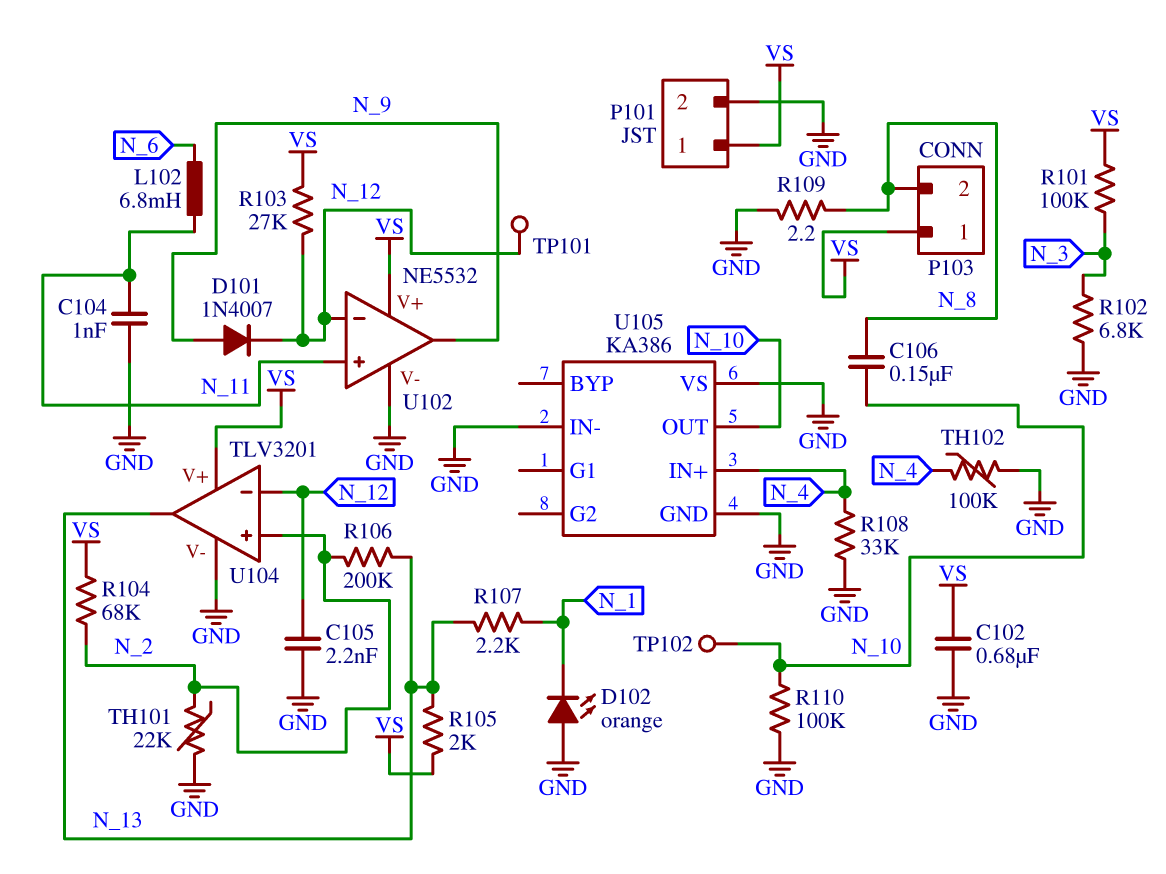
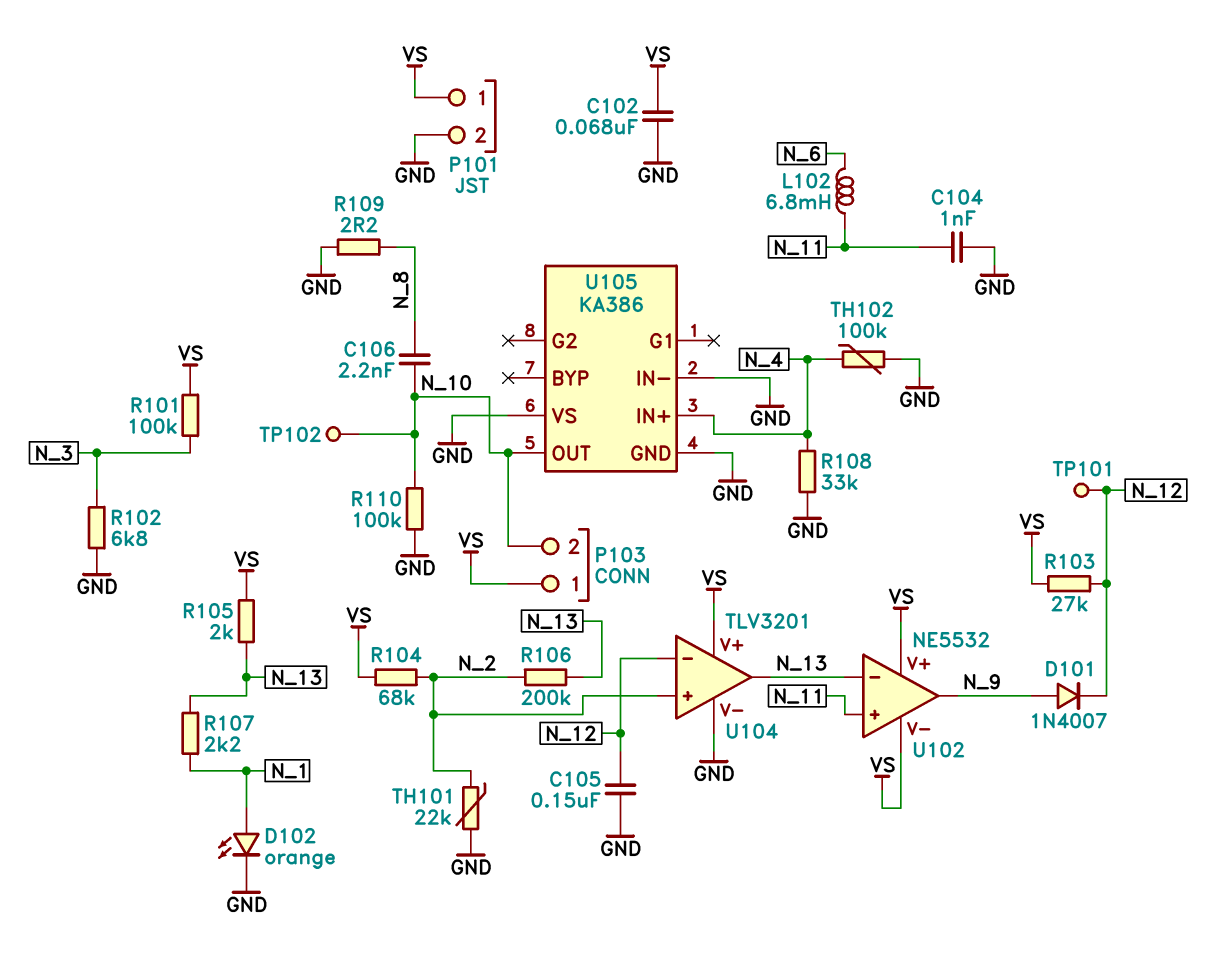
C102: 680nF (GND, VS) -> 68nF (GND, VS)
C105: 2.2nF (GND, N_12) -> 150nF (GND, N_12)
C106: 150nF (N_8, N_10) -> 2.2nF (N_8, N_10)
D102: LED orange (A GND, K N_1) -> LED orange (A N_1, K GND)
P103 pin 2: N_8 -> N_10
U102 pin V-: GND -> VS
U102 pin in-: N_12 -> N_13

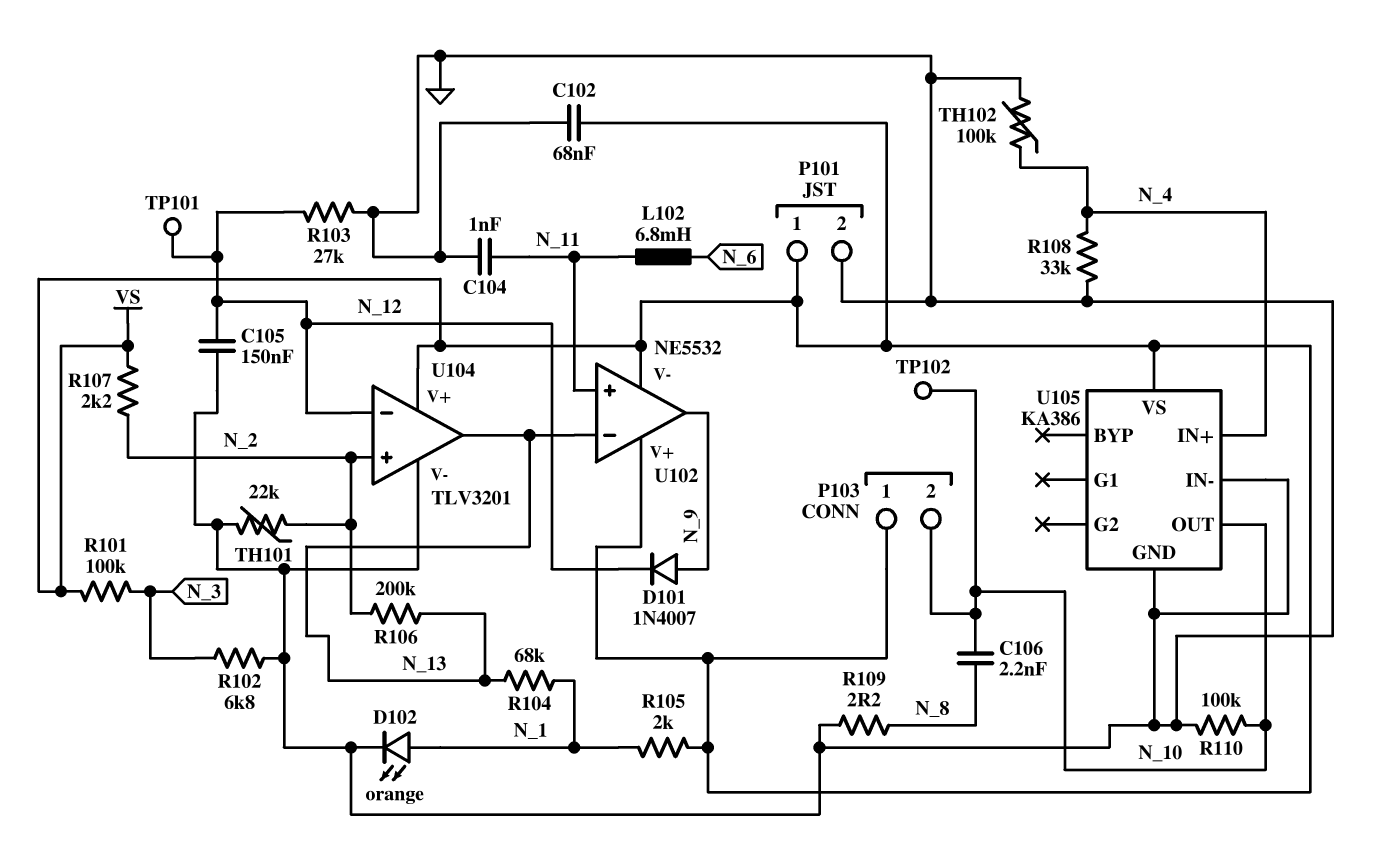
R103: 27k (N_12, VS) -> 27k (GND, N_12)
R104: 68k (N_2, VS) -> 68k (N_1, N_13)
R105: 2k (N_13, VS) -> 2k (N_1, VS)
R107: 2.2k (N_1, N_13) -> 2.2k (N_2, VS)
U105 pin VS: GND -> VS

